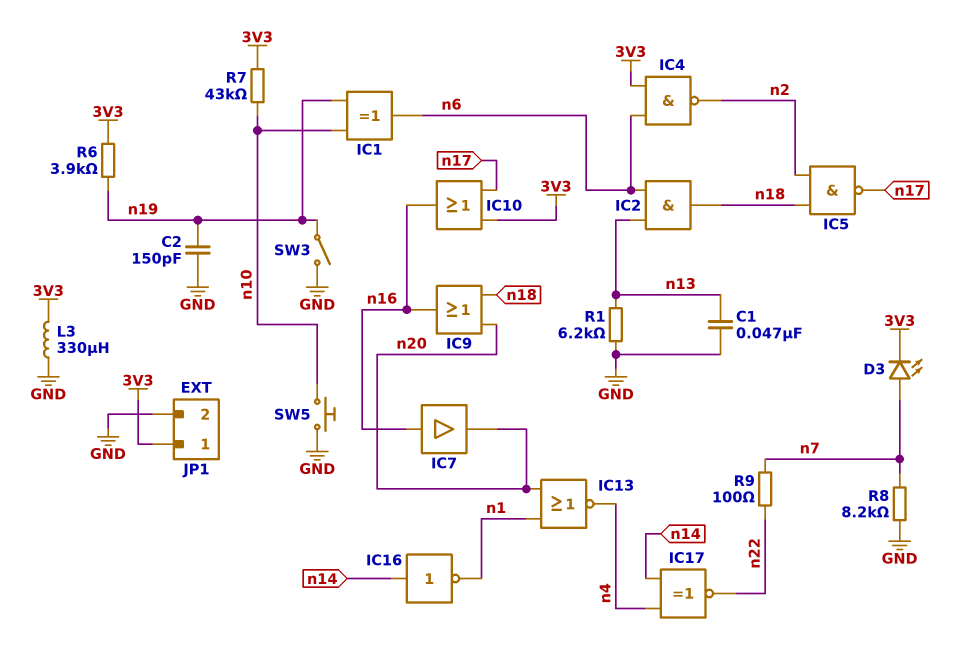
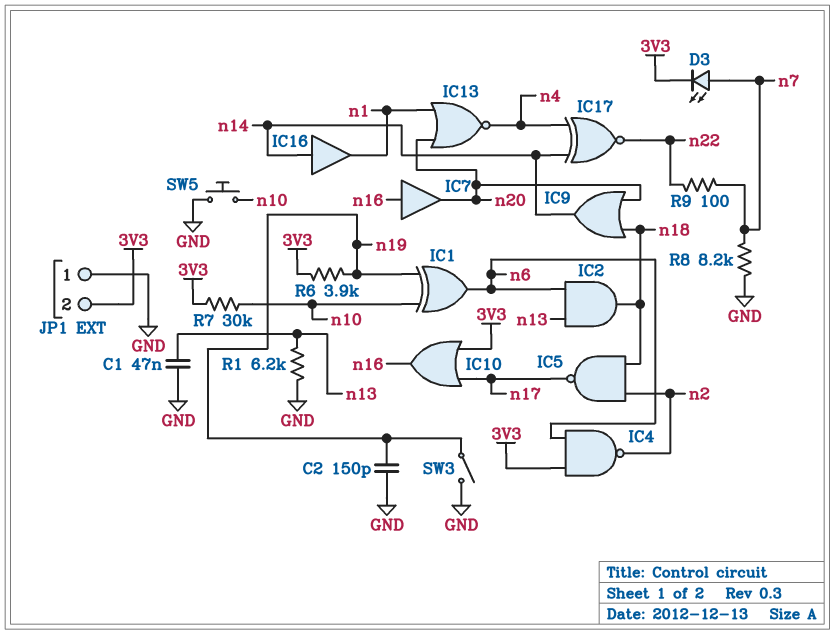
IC9: OR (in n18, in n20, out n16) -> OR (in n18, in n20, out n14)
IC16: NOT (in n14, out n1) -> buffer (in n14, out n1)
JP1 pin 1: 3V3 -> GND
JP1 pin 2: GND -> 3V3
L3: 330uH (3V3, GND) -> none
R7: 43k (3V3, n10) -> 30k (3V3, n10)

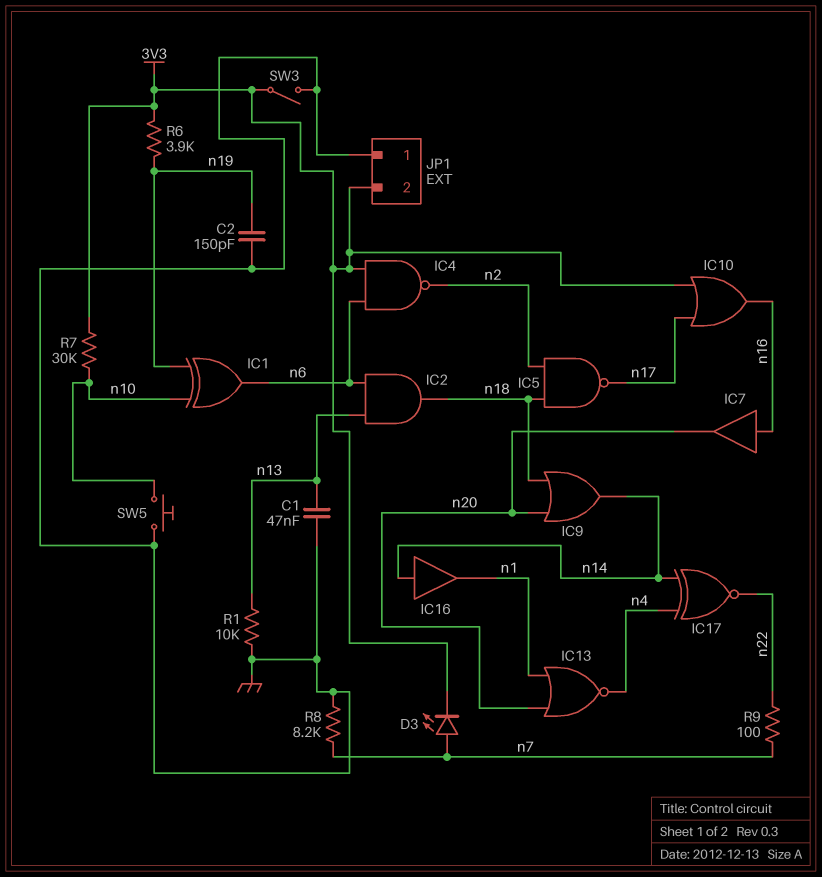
R1: 6.2k (GND, n13) -> 10k (GND, n13)
SW3: switch (GND, n19) -> switch (3V3, GND)

